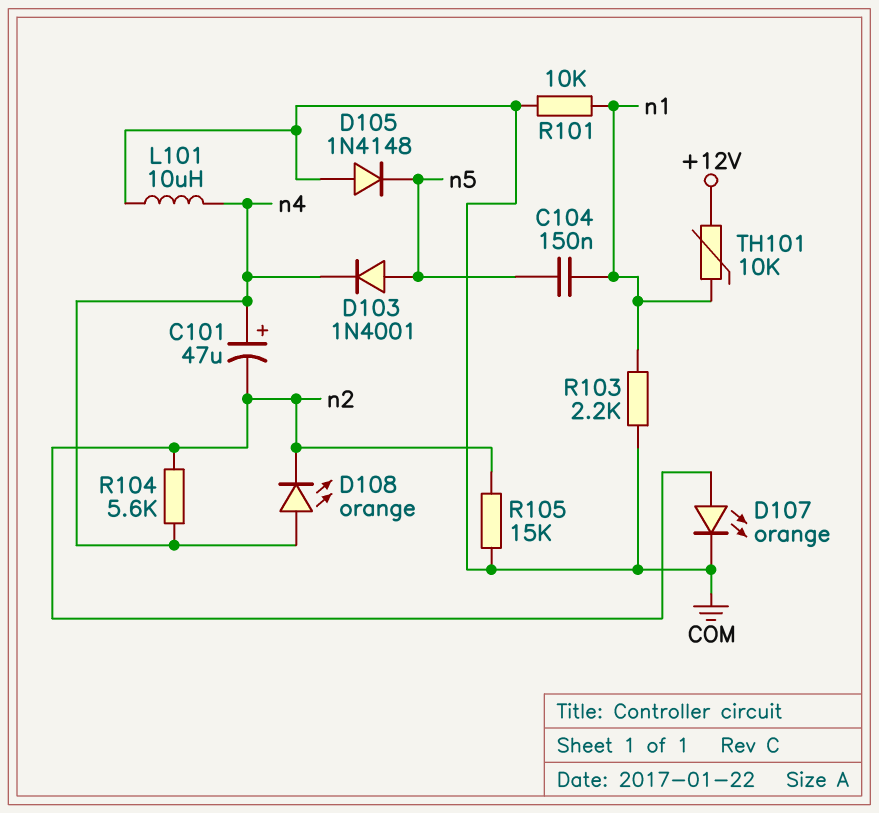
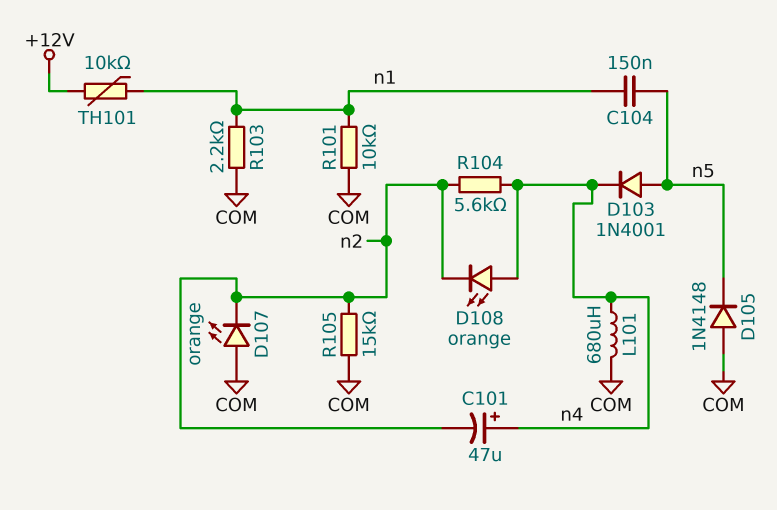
D107: LED orange (A n2, K COM) -> LED orange (A COM, K n2)
L101: 10uH (COM, n4) -> 680uH (COM, n4)

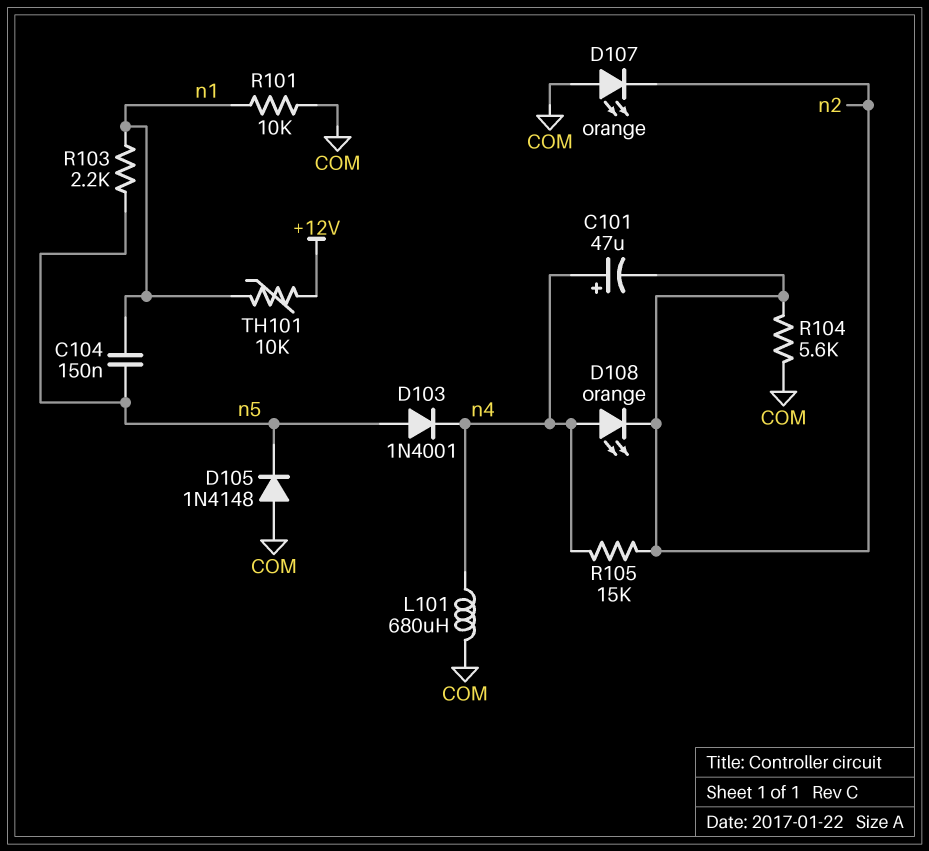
R103: 2.2k (COM, n1) -> 2.2k (n1, n5)
R104: 5.6k (n2, n4) -> 5.6k (COM, n2)
R105: 15k (COM, n2) -> 15k (n2, n4)

